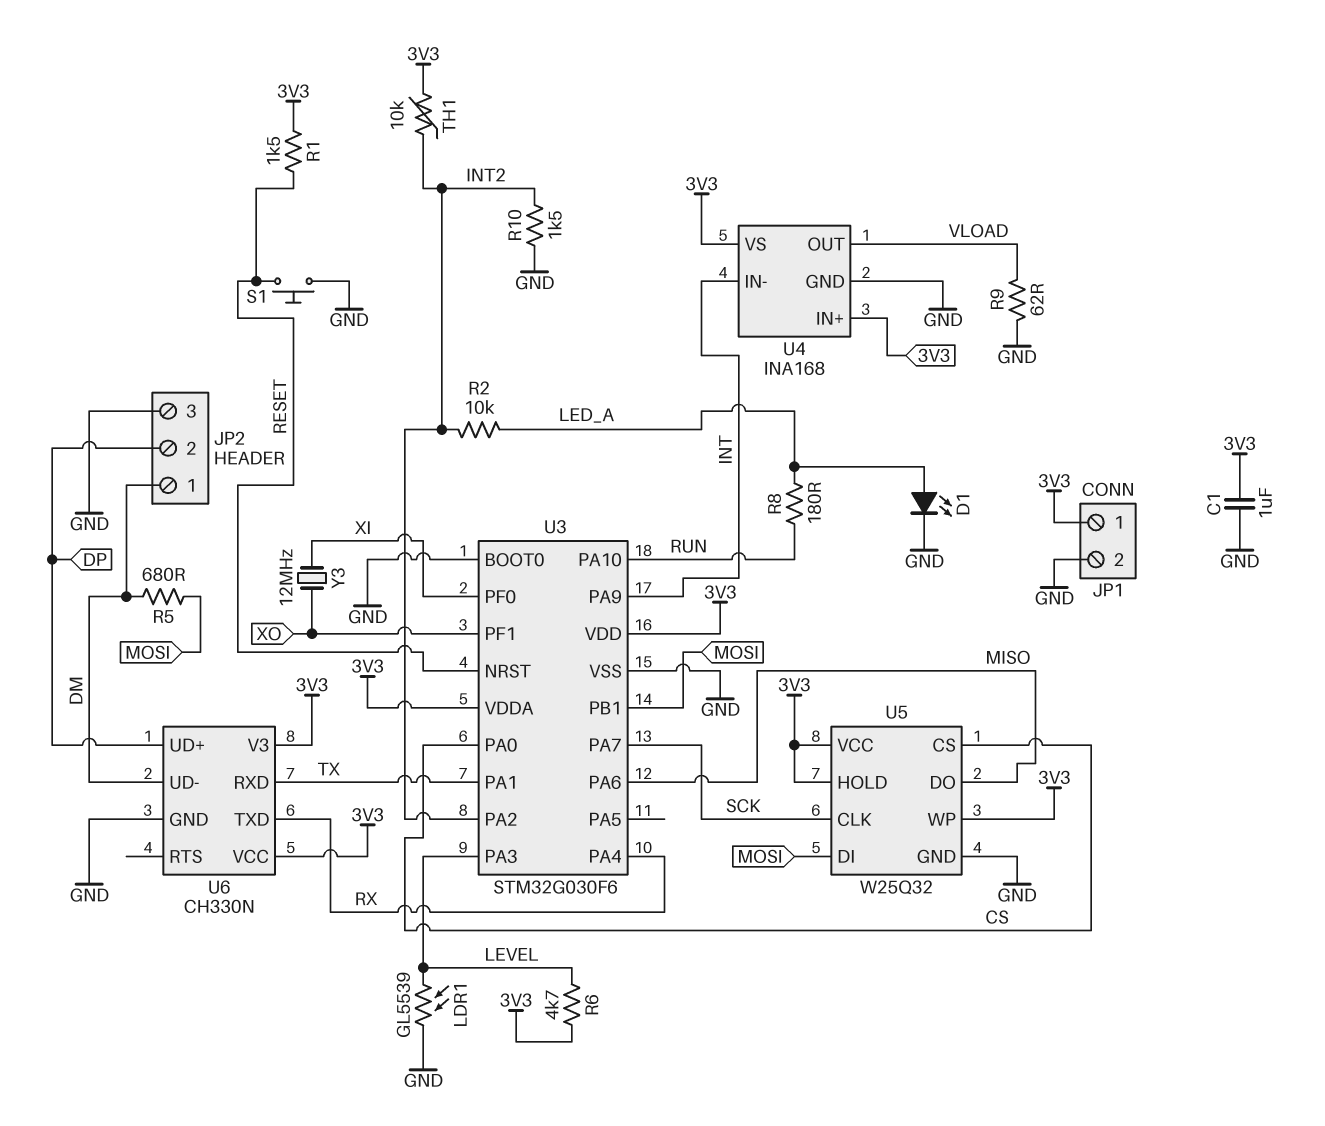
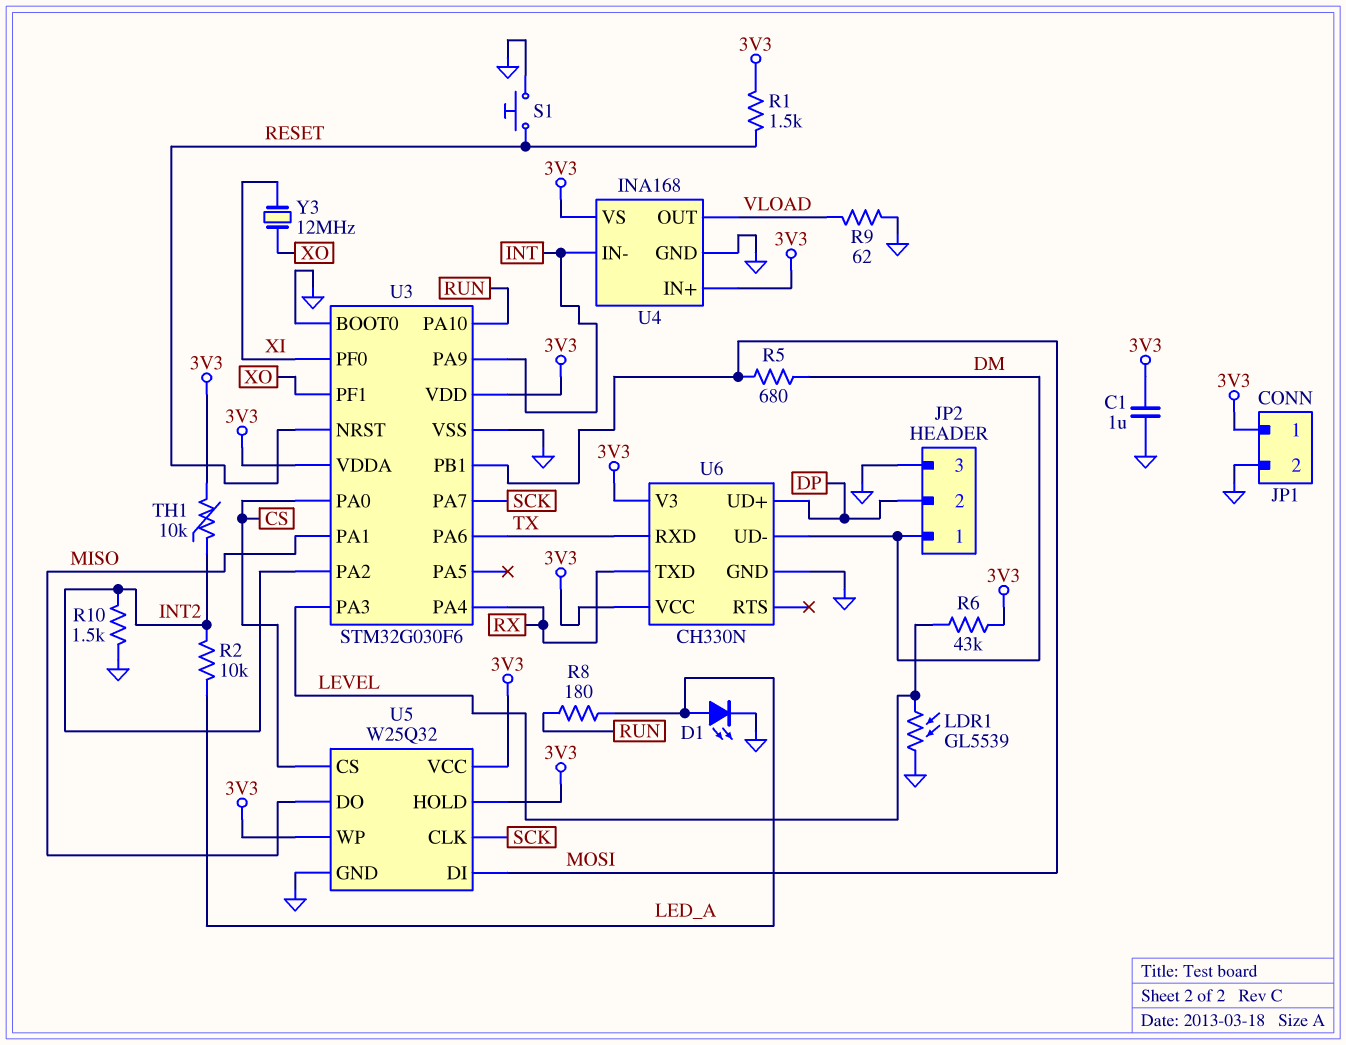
R6: 4.7k (3V3, LEVEL) -> 43k (3V3, LEVEL)
U3 pin PA1: TX -> MISO
U3 pin PA6: MISO -> TX

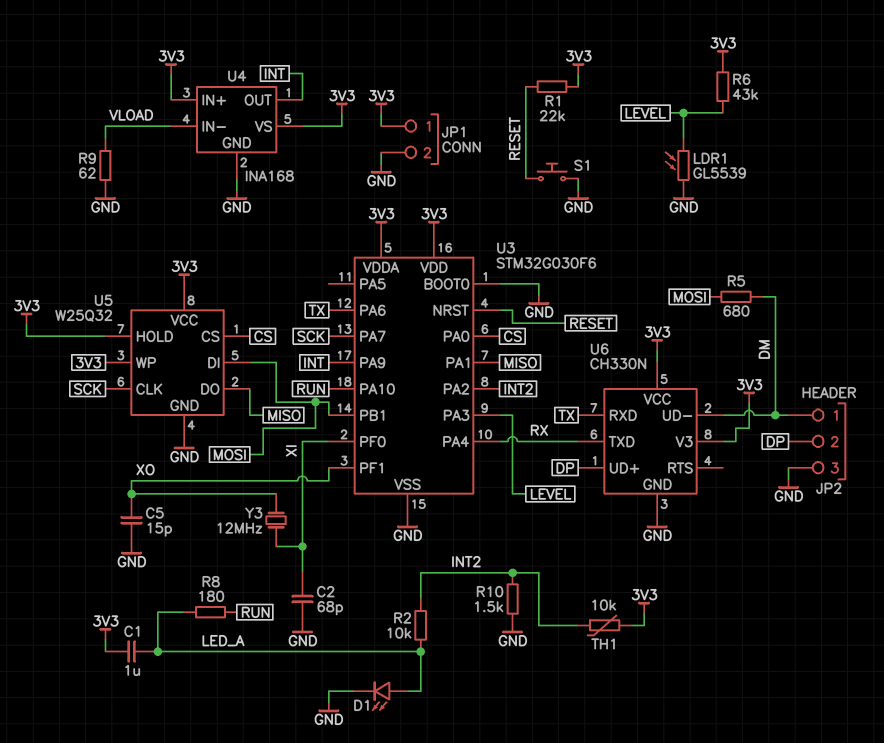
C1: 1uF (3V3, GND) -> 1uF (3V3, LED_A)
C2: none -> 68pF (GND, XI)
C5: none -> 15pF (GND, XO)
R1: 1.5k (3V3, RESET) -> 22k (3V3, RESET)
U4 pin IN-: INT -> VLOAD
U4 pin OUT: VLOAD -> INT

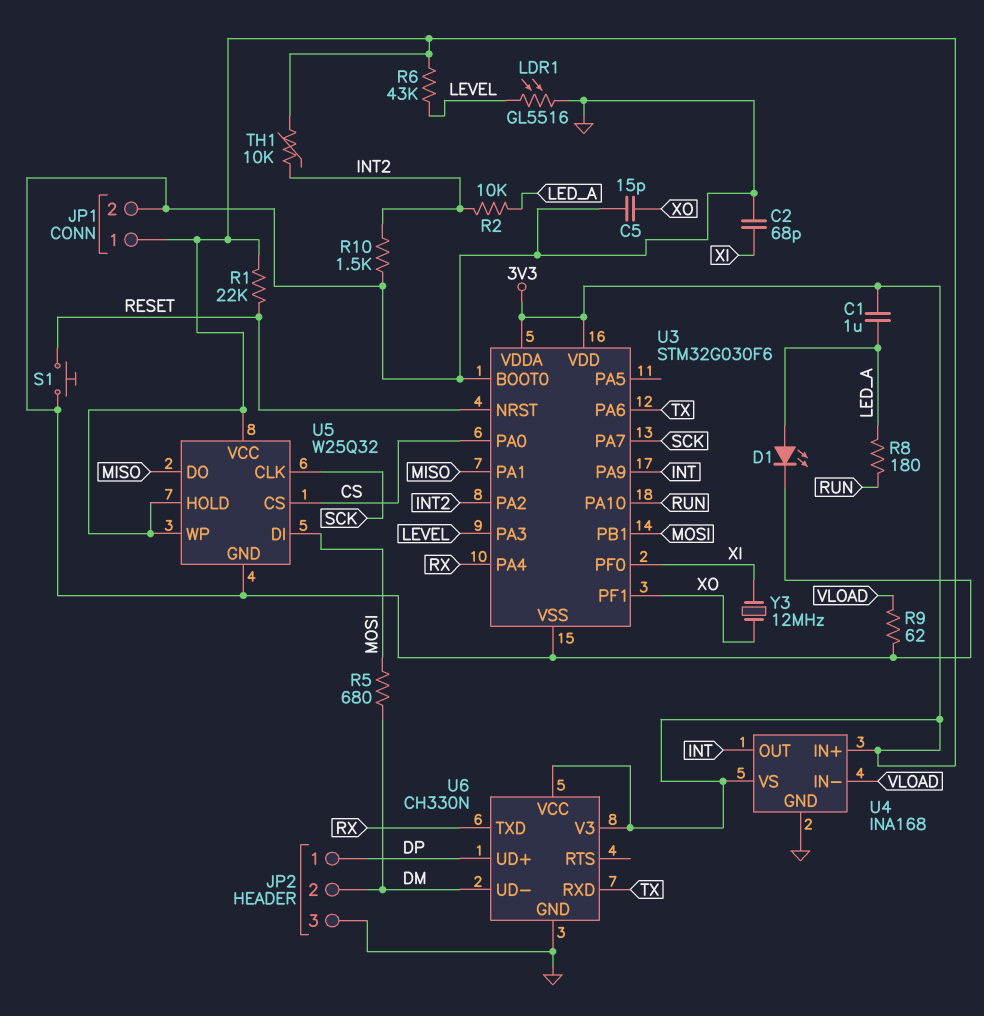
JP2 pin 1: DM -> DP
JP2 pin 2: DP -> DM
LDR1: GL5539 (GND, LEVEL) -> GL5516 (GND, LEVEL)

